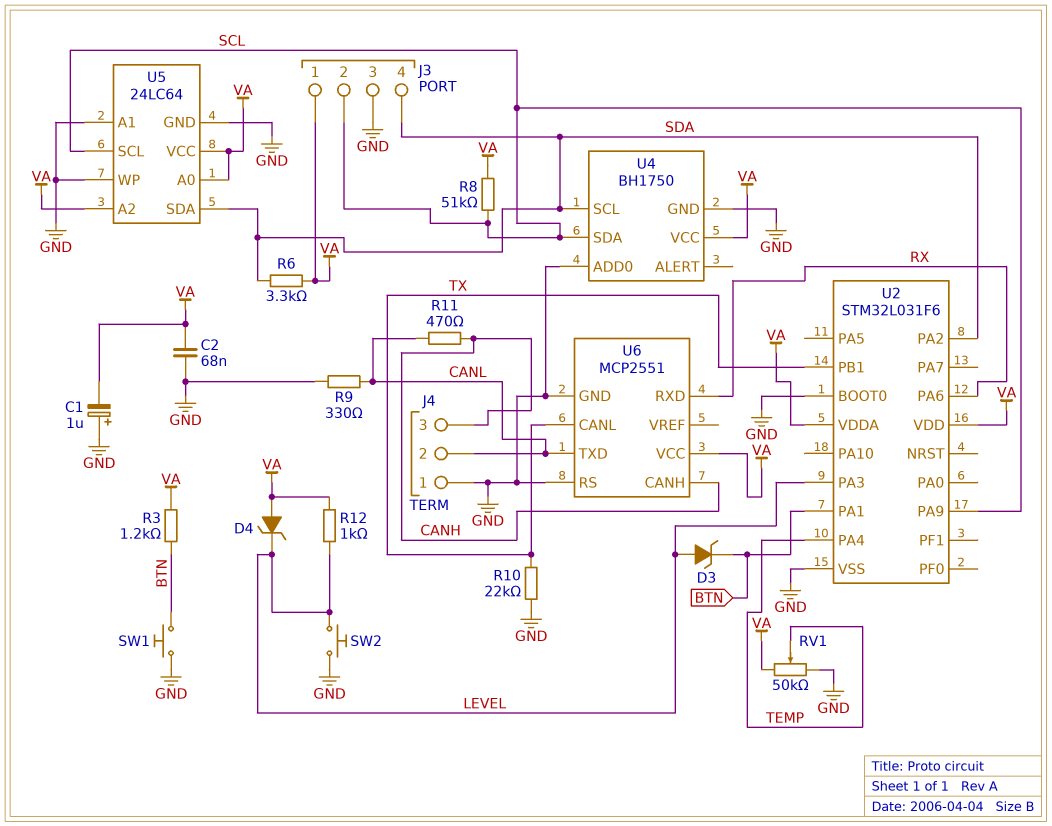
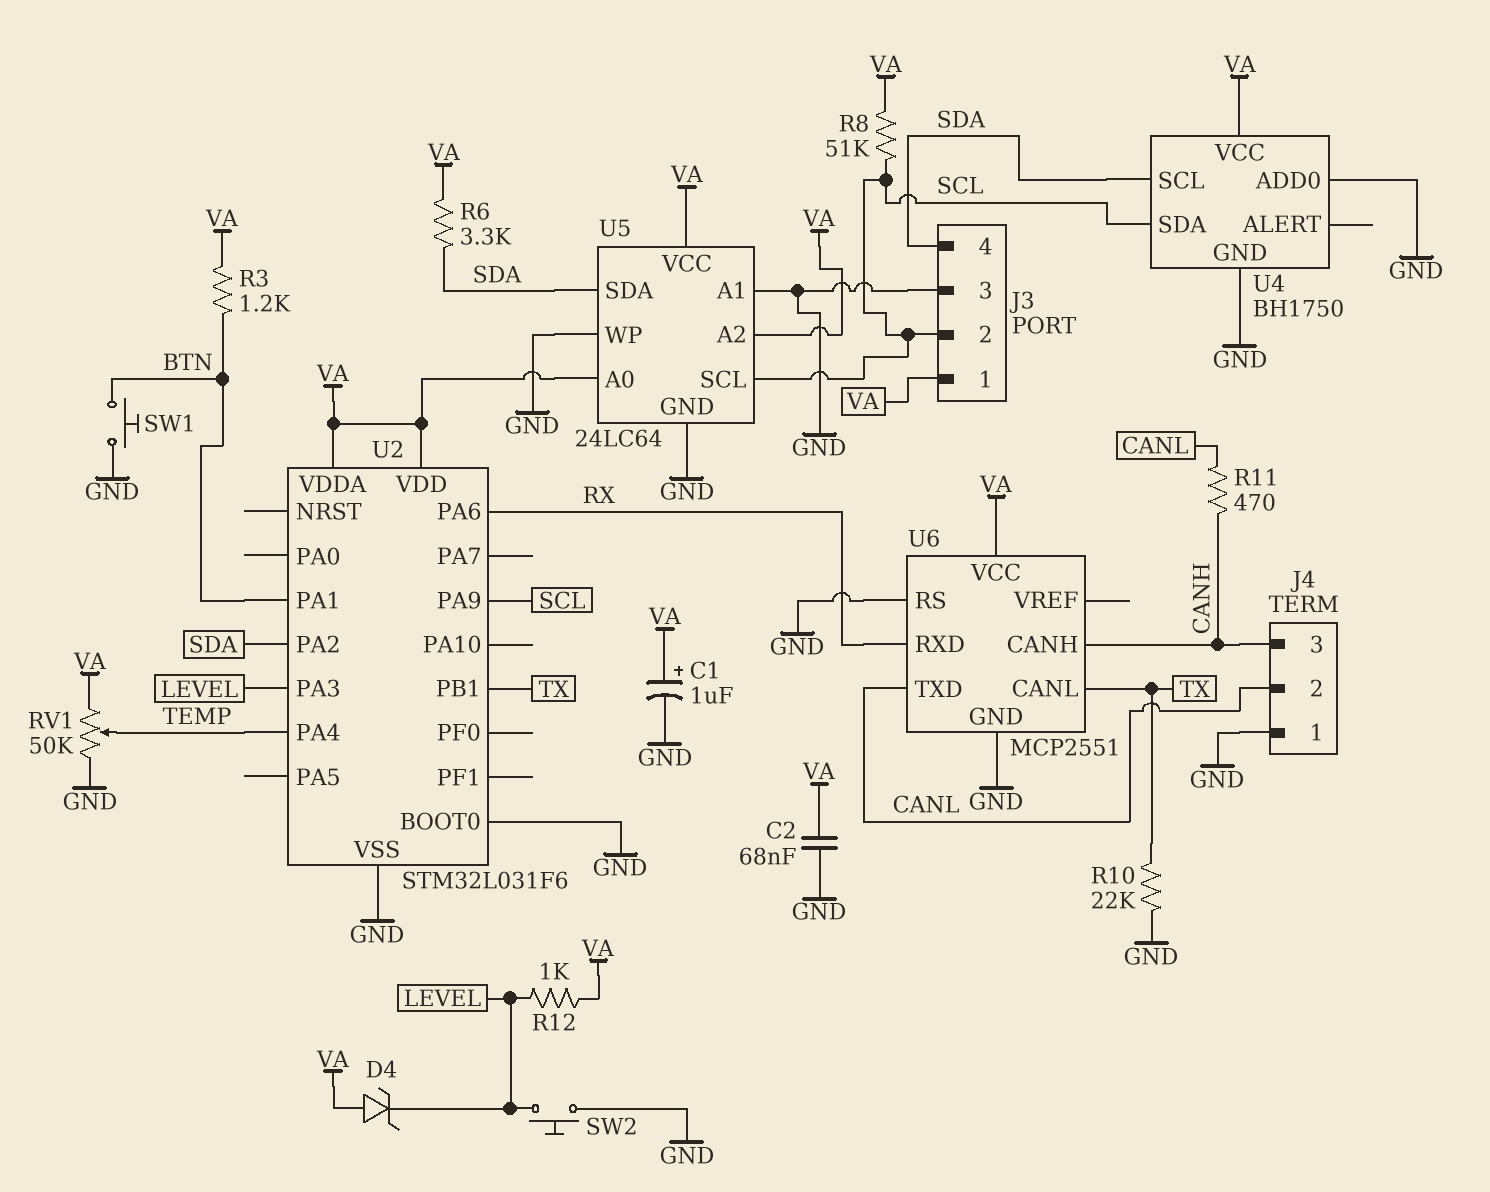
C1: 1uF (plus GND, minus VA) -> 1uF (plus VA, minus GND)
D3: zener (A LEVEL, K BTN) -> none
R9: 330 (CANL, GND) -> none

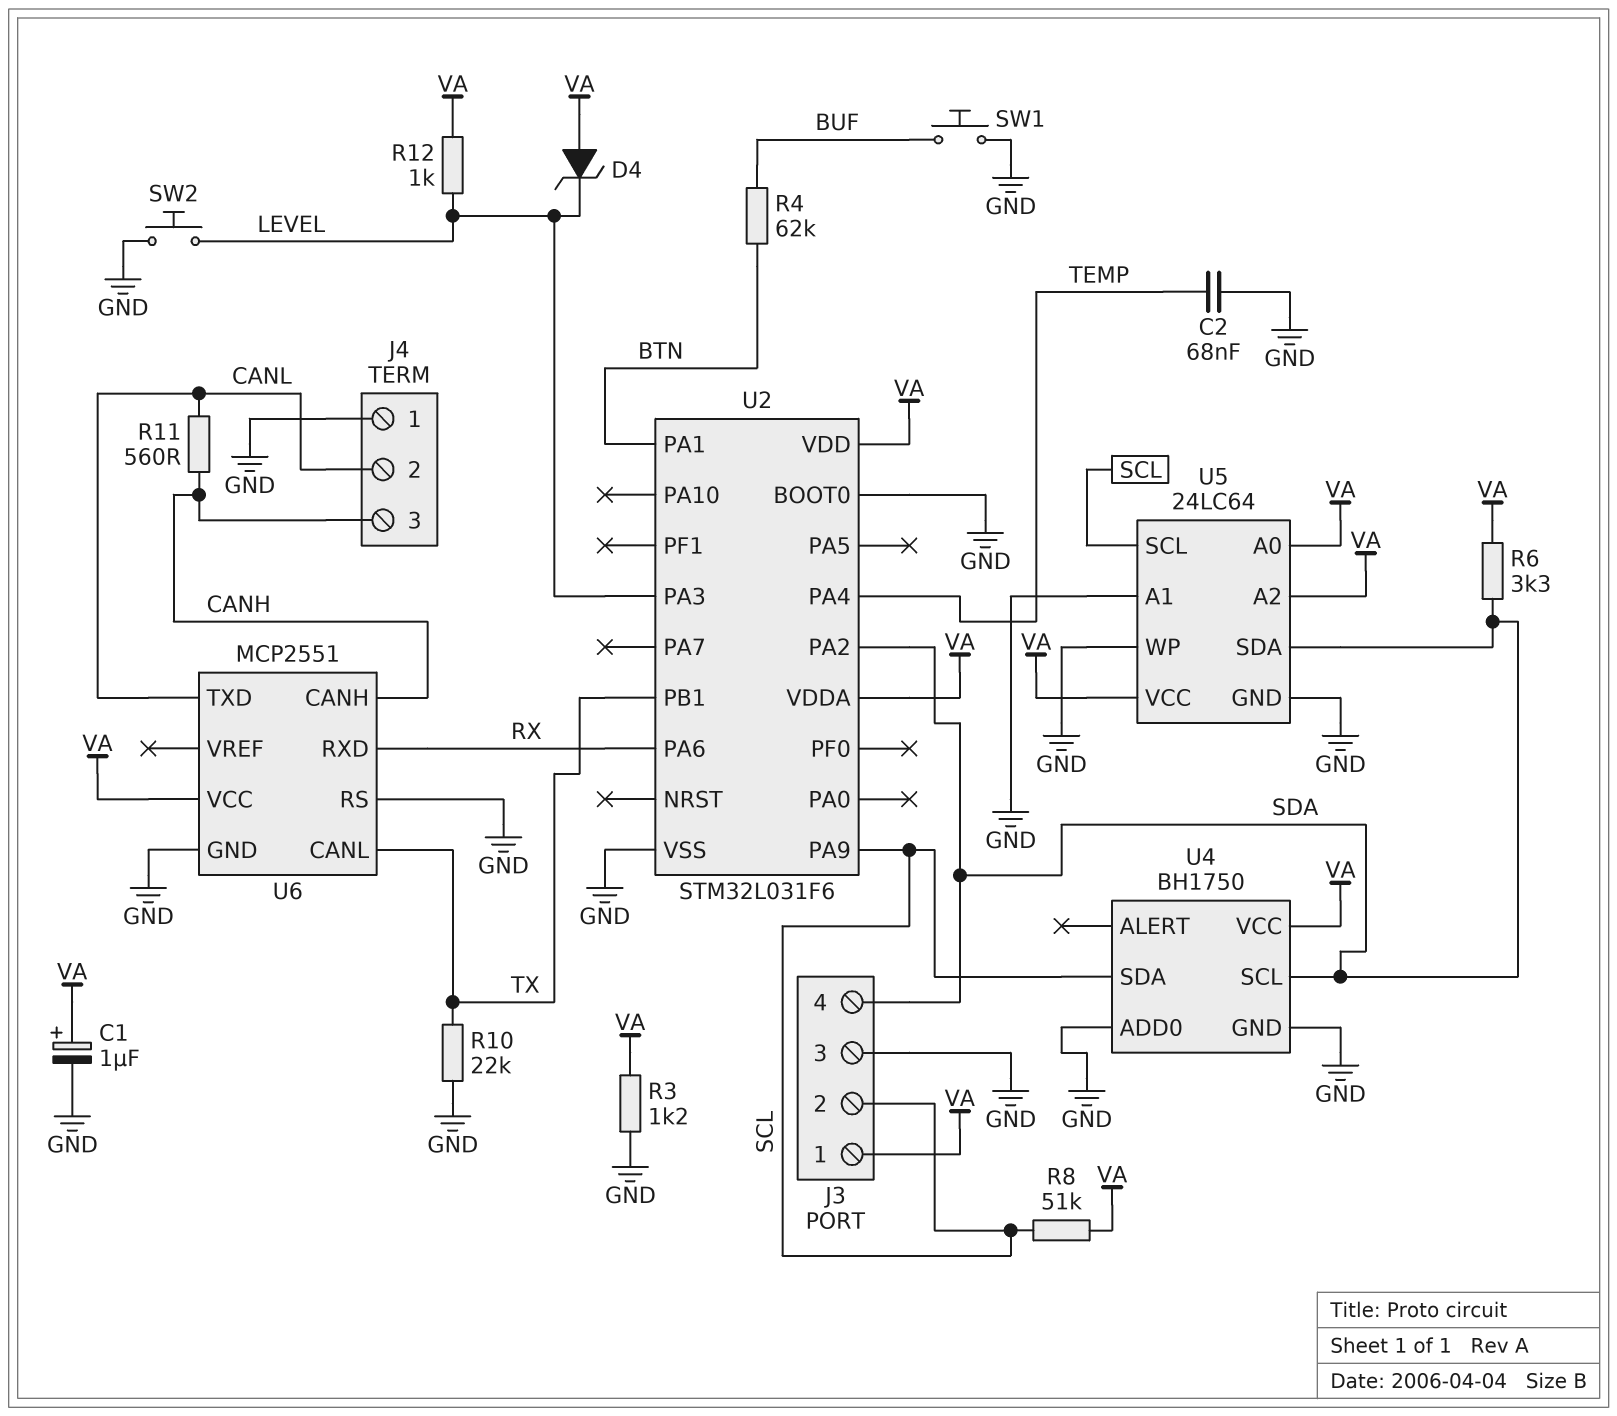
C2: 68nF (GND, VA) -> 68nF (GND, TEMP)
R3: 1.2k (BTN, VA) -> 1.2k (GND, VA)
R4: none -> 62k (BTN, BUF)
R11: 470 (CANH, CANL) -> 560 (CANH, CANL)
RV1: 50k (GND, VA, wiper TEMP) -> none
SW1: button (BTN, GND) -> button (BUF, GND)

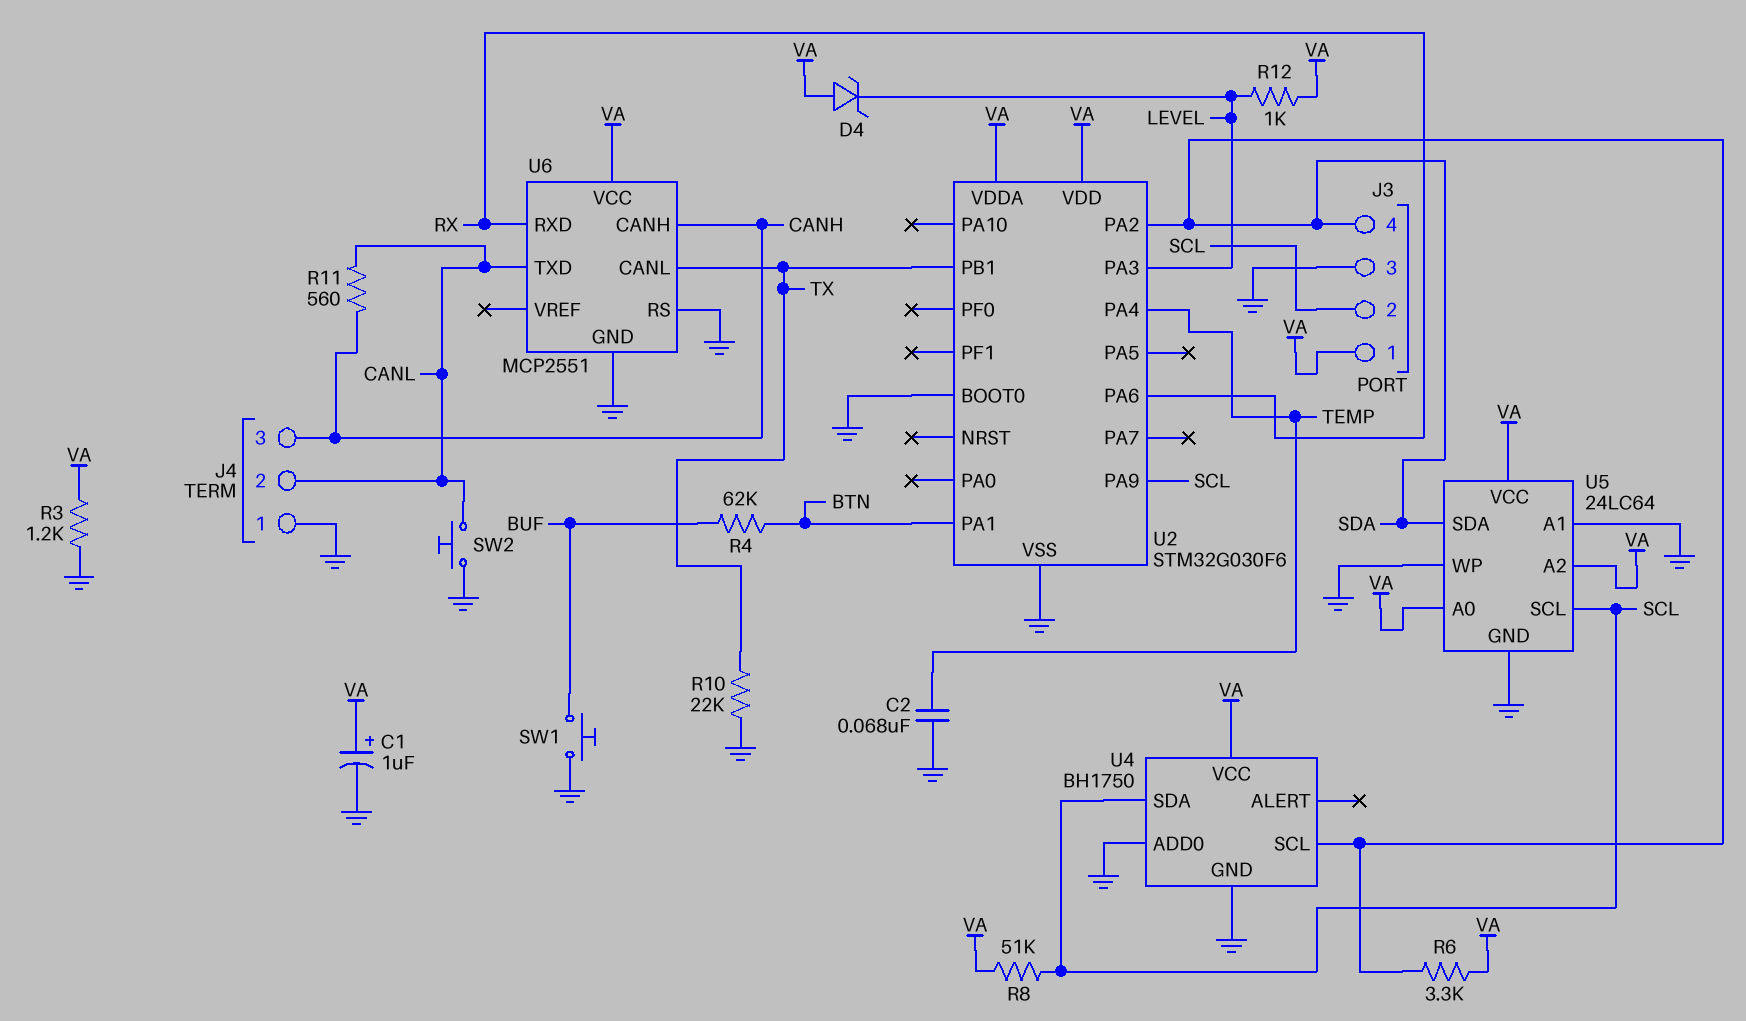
SW2: button (GND, LEVEL) -> button (CANL, GND)
U2: STM32L031F6 -> STM32G030F6

